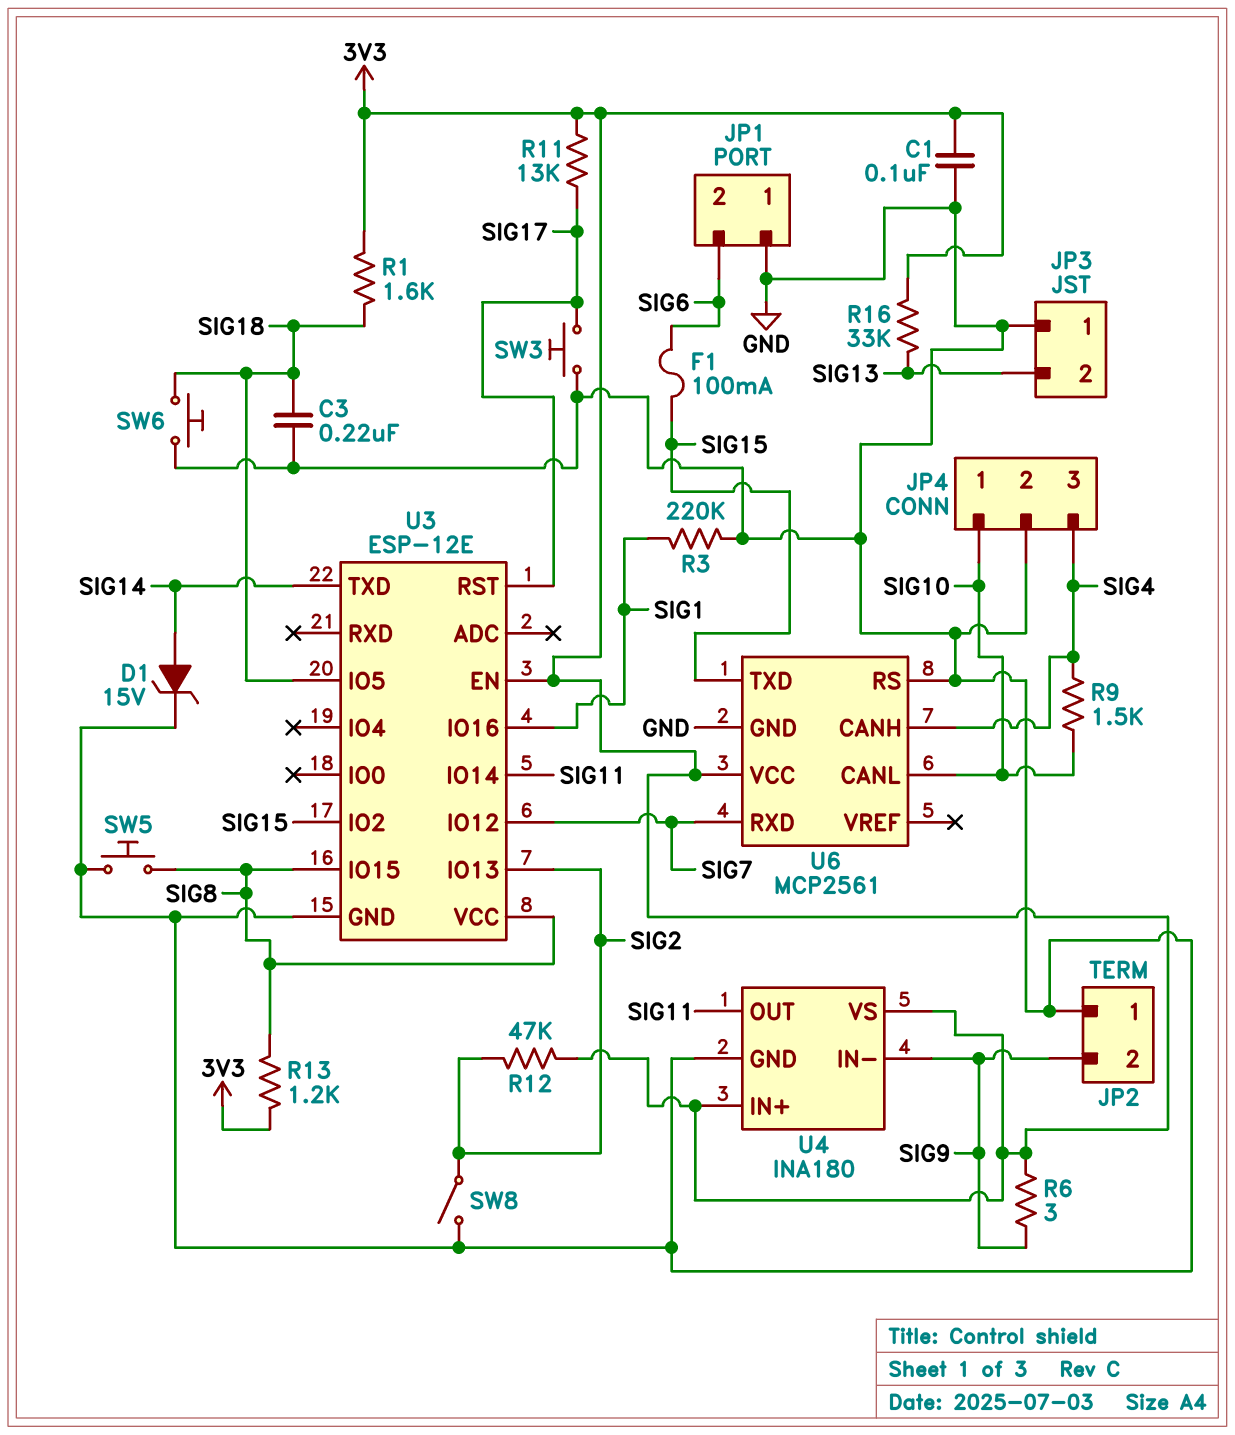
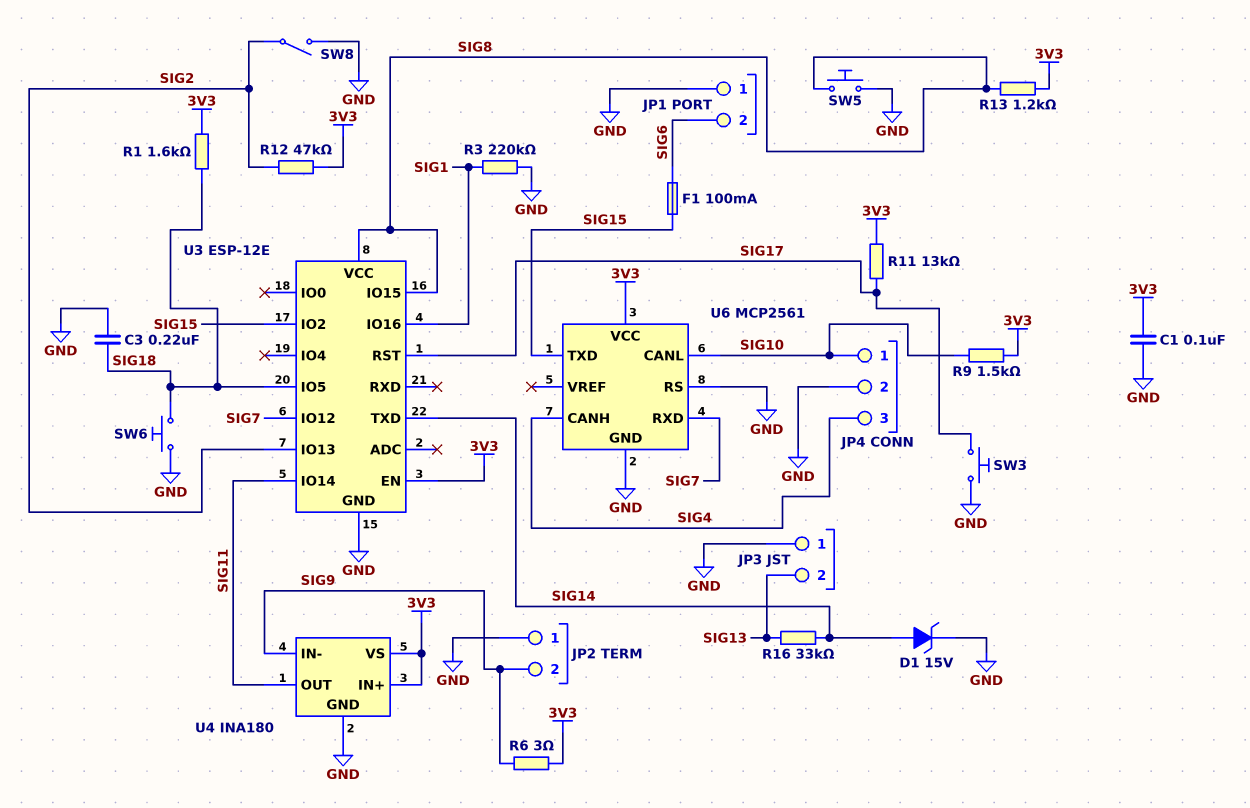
R9: 1.5k (SIG4, SIG10) -> 1.5k (3V3, SIG10)
R16: 33k (3V3, SIG13) -> 33k (SIG13, SIG14)

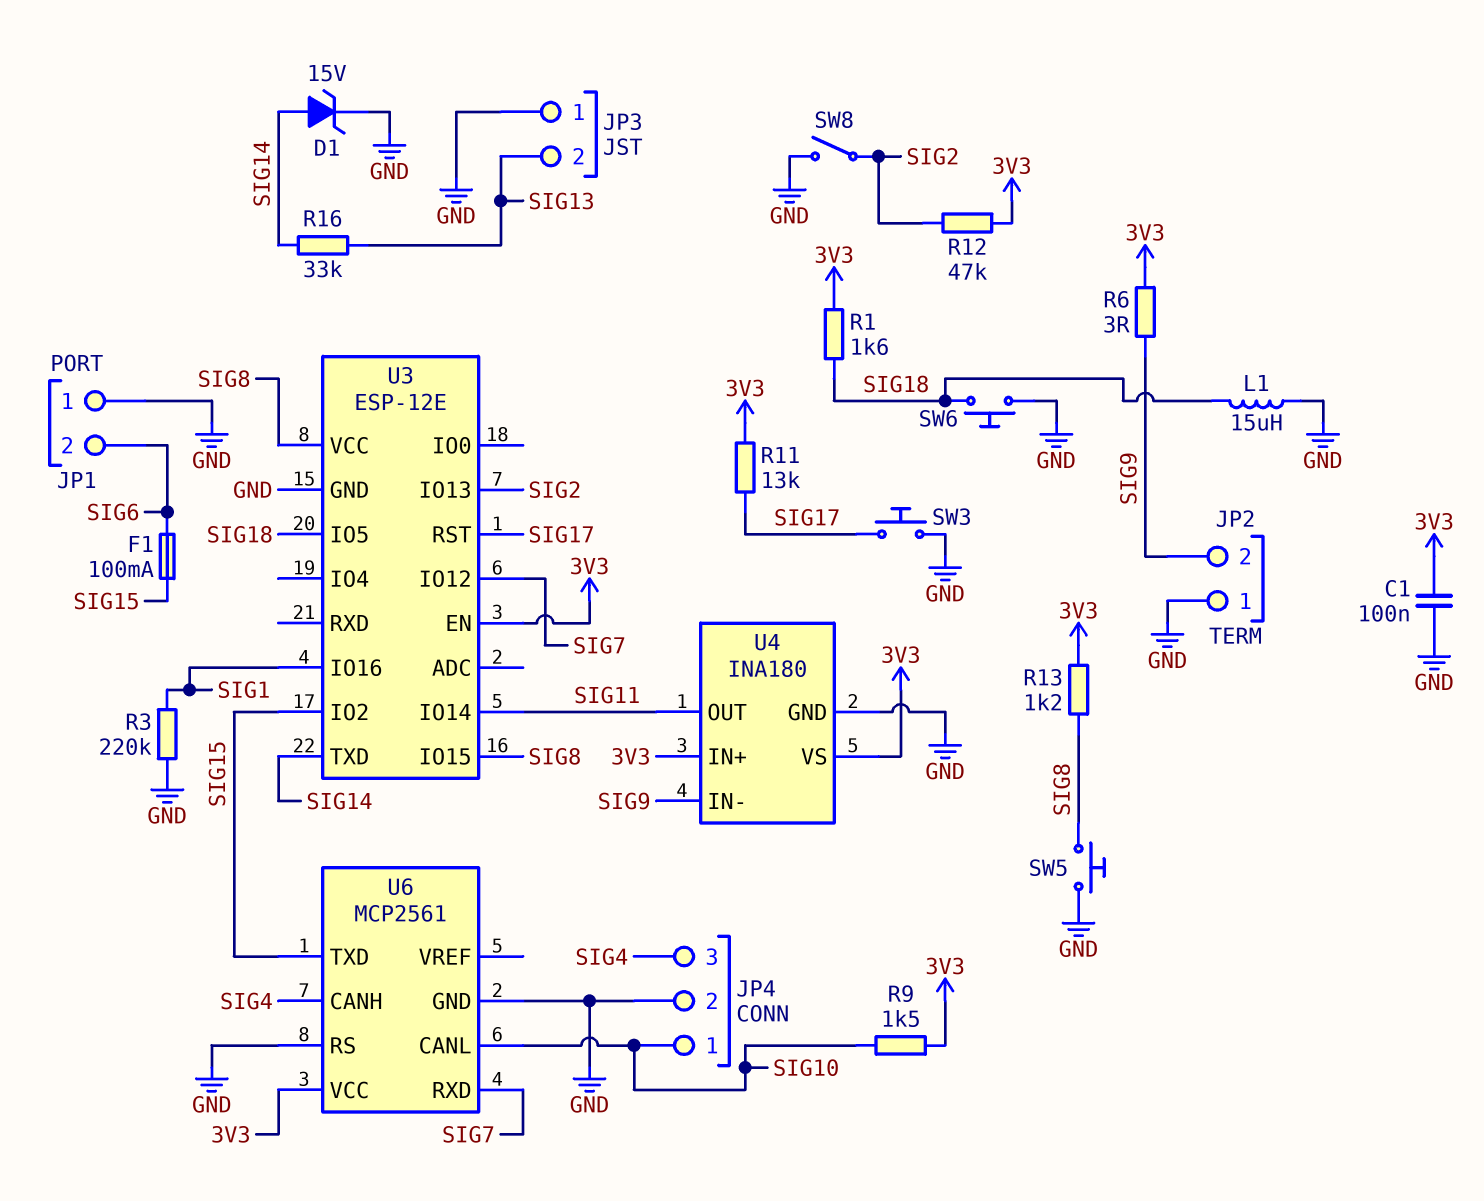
C3: 220nF (GND, SIG18) -> none
L1: none -> 15uH (GND, SIG18)

